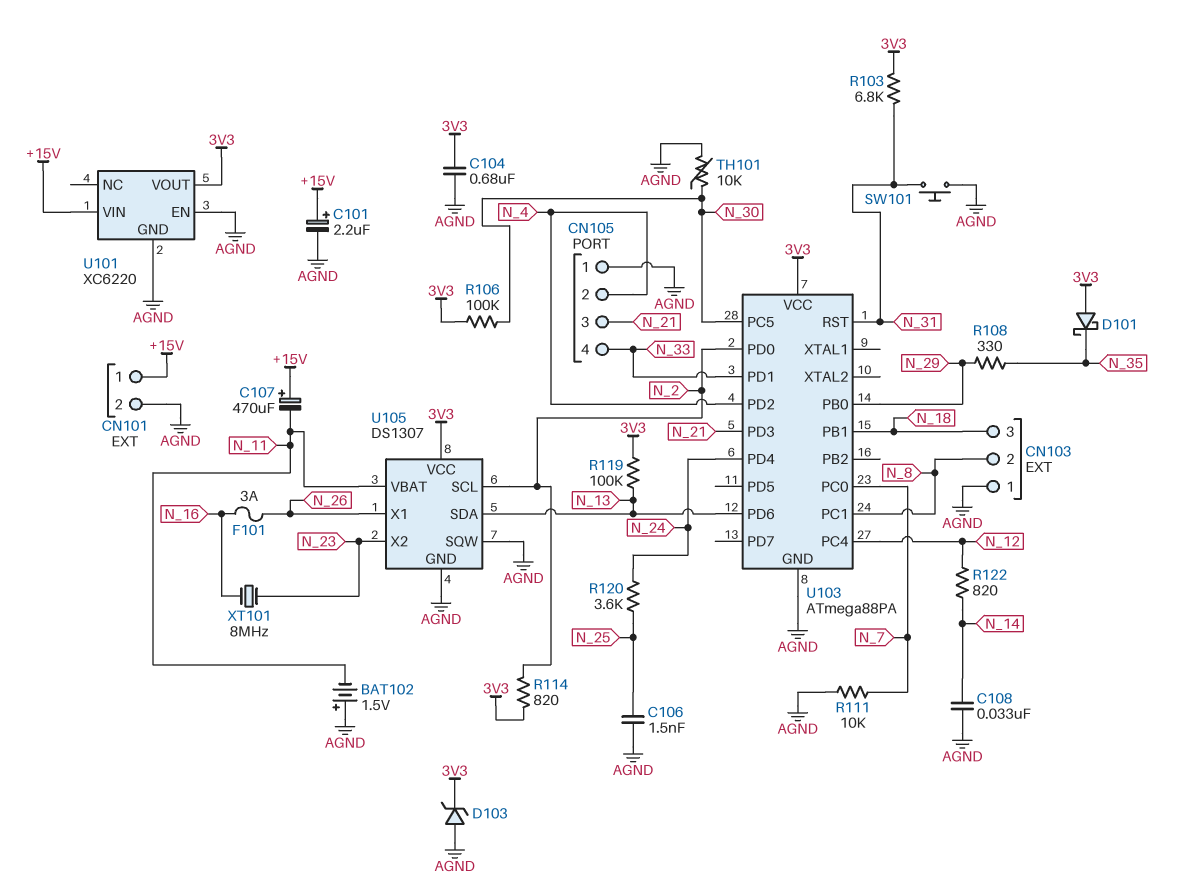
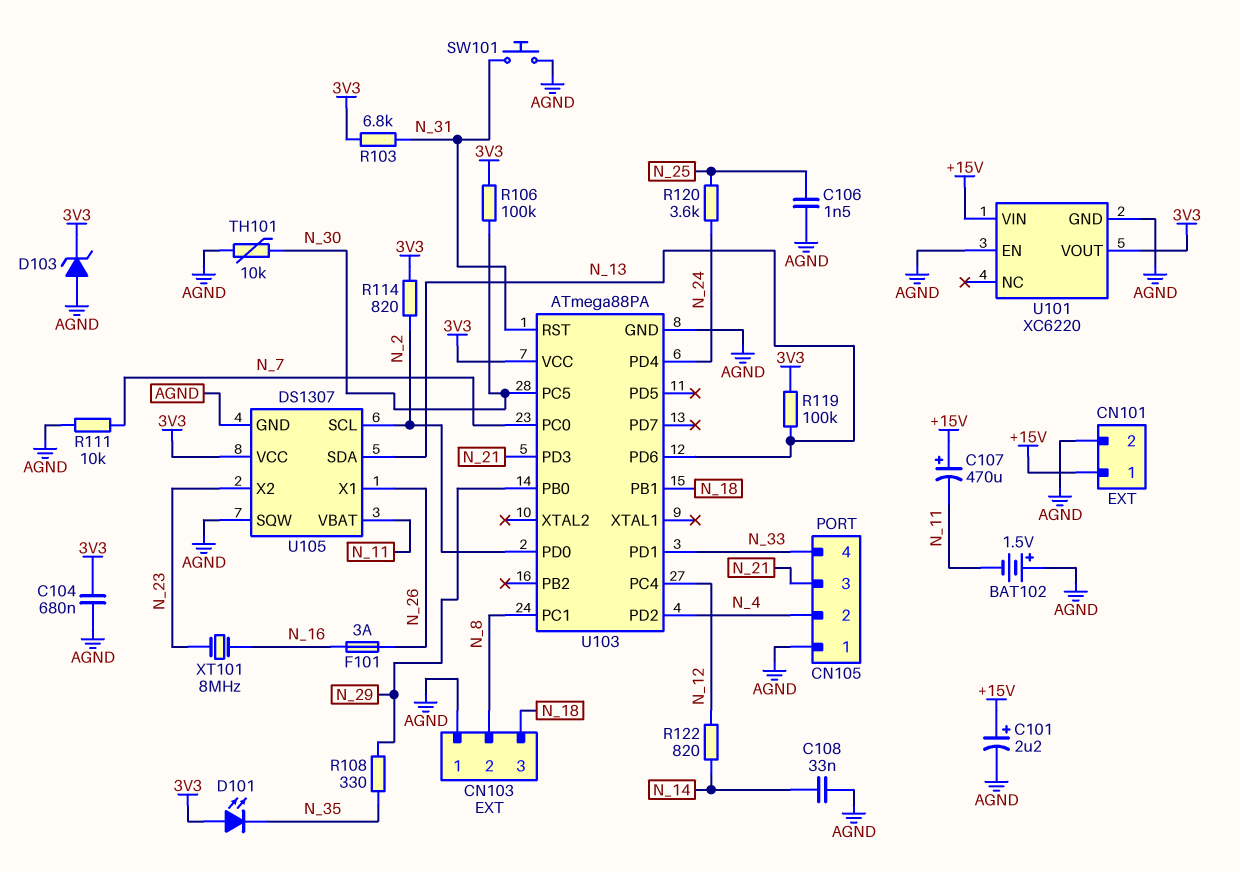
D101: schottky (A 3V3, K N_35) -> LED (A 3V3, K N_35)

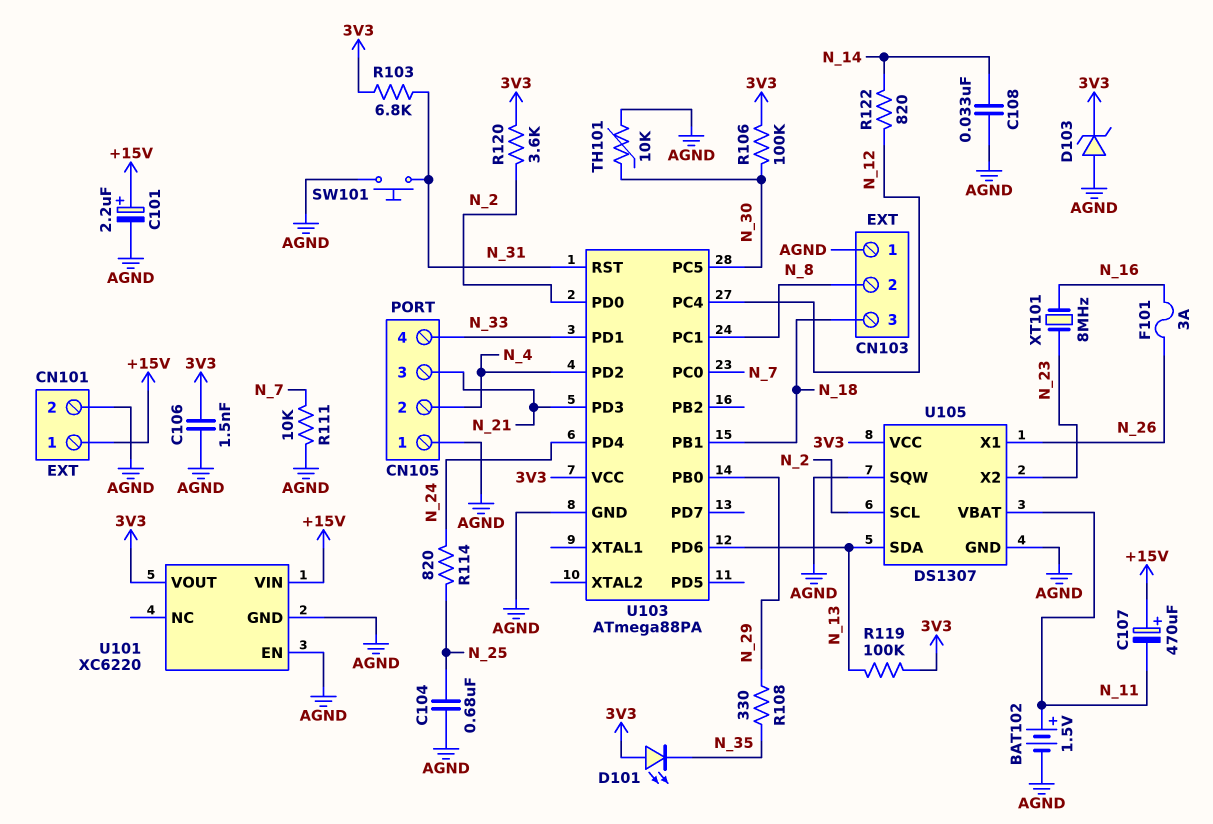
BAT102: 1.5V (plus AGND, minus N_11) -> 1.5V (plus N_11, minus AGND)
C104: 680nF (3V3, AGND) -> 680nF (AGND, N_25)
C106: 1.5nF (AGND, N_25) -> 1.5nF (3V3, AGND)
R114: 820 (3V3, N_2) -> 820 (N_24, N_25)
R120: 3.6k (N_24, N_25) -> 3.6k (3V3, N_2)

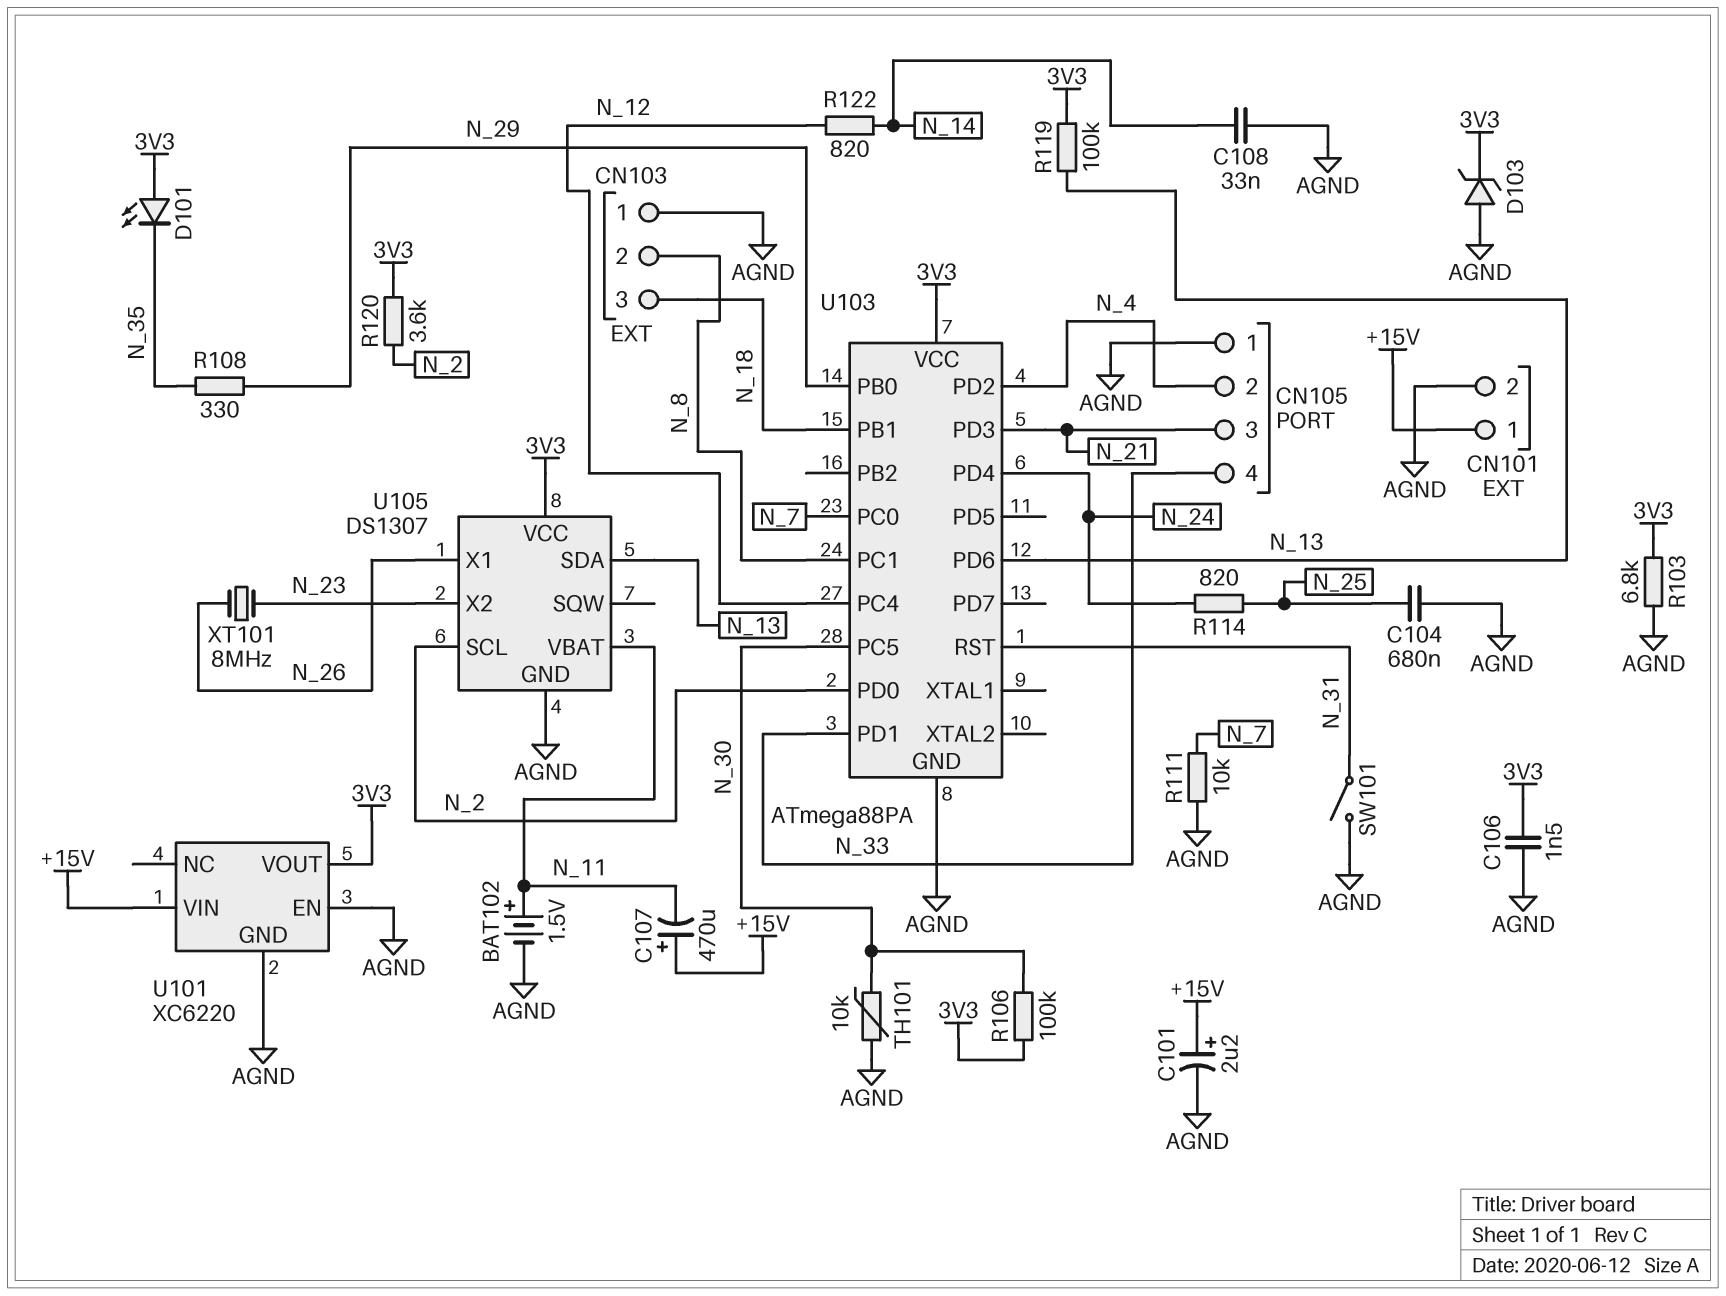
F101: 3A (N_16, N_26) -> none
R103: 6.8k (3V3, N_31) -> 6.8k (3V3, AGND)
SW101: button (AGND, N_31) -> switch (AGND, N_31)
U105 pin SQW: AGND -> none
XT101: 8MHz (N_16, N_23) -> 8MHz (N_23, N_26)

